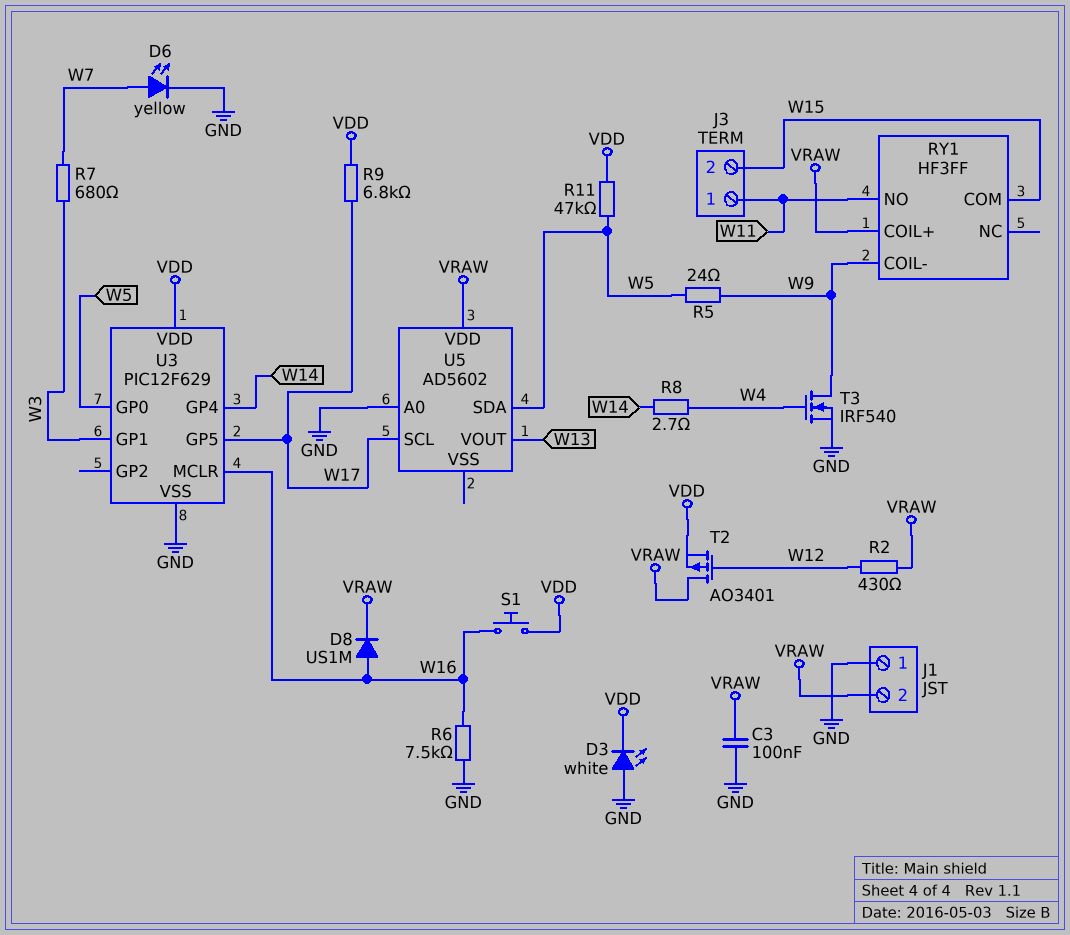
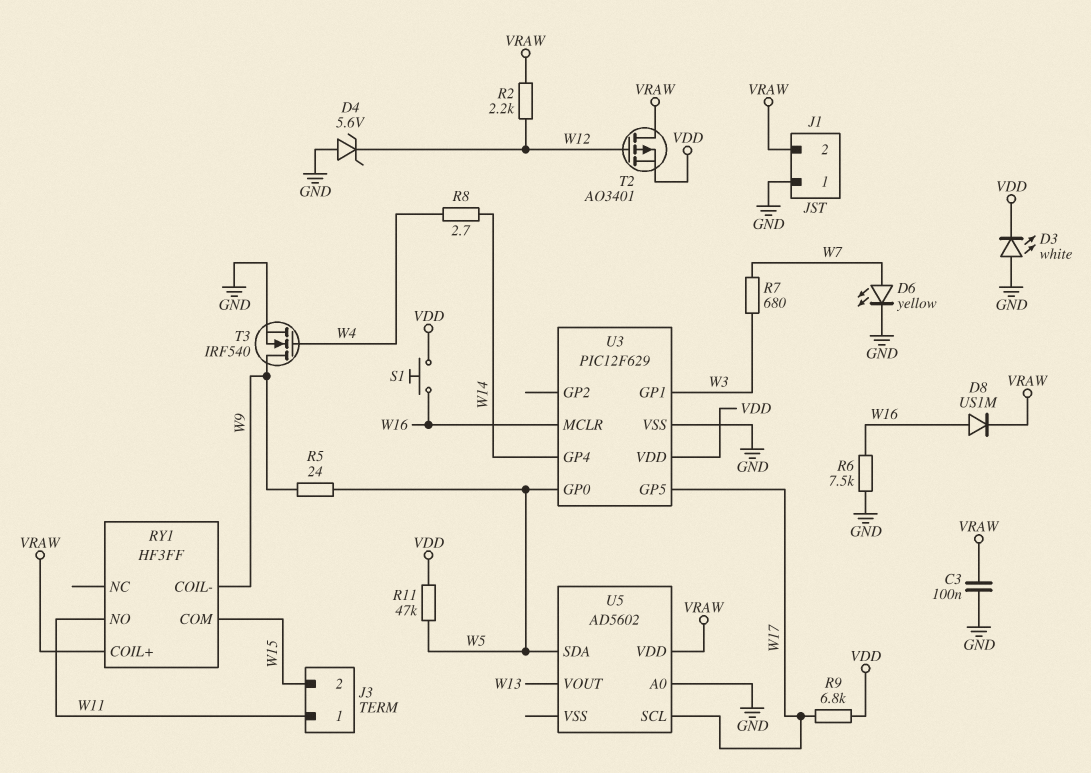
D4: none -> zener 5.6V (A GND, K W12)
R2: 430 (VRAW, W12) -> 2.2k (VRAW, W12)

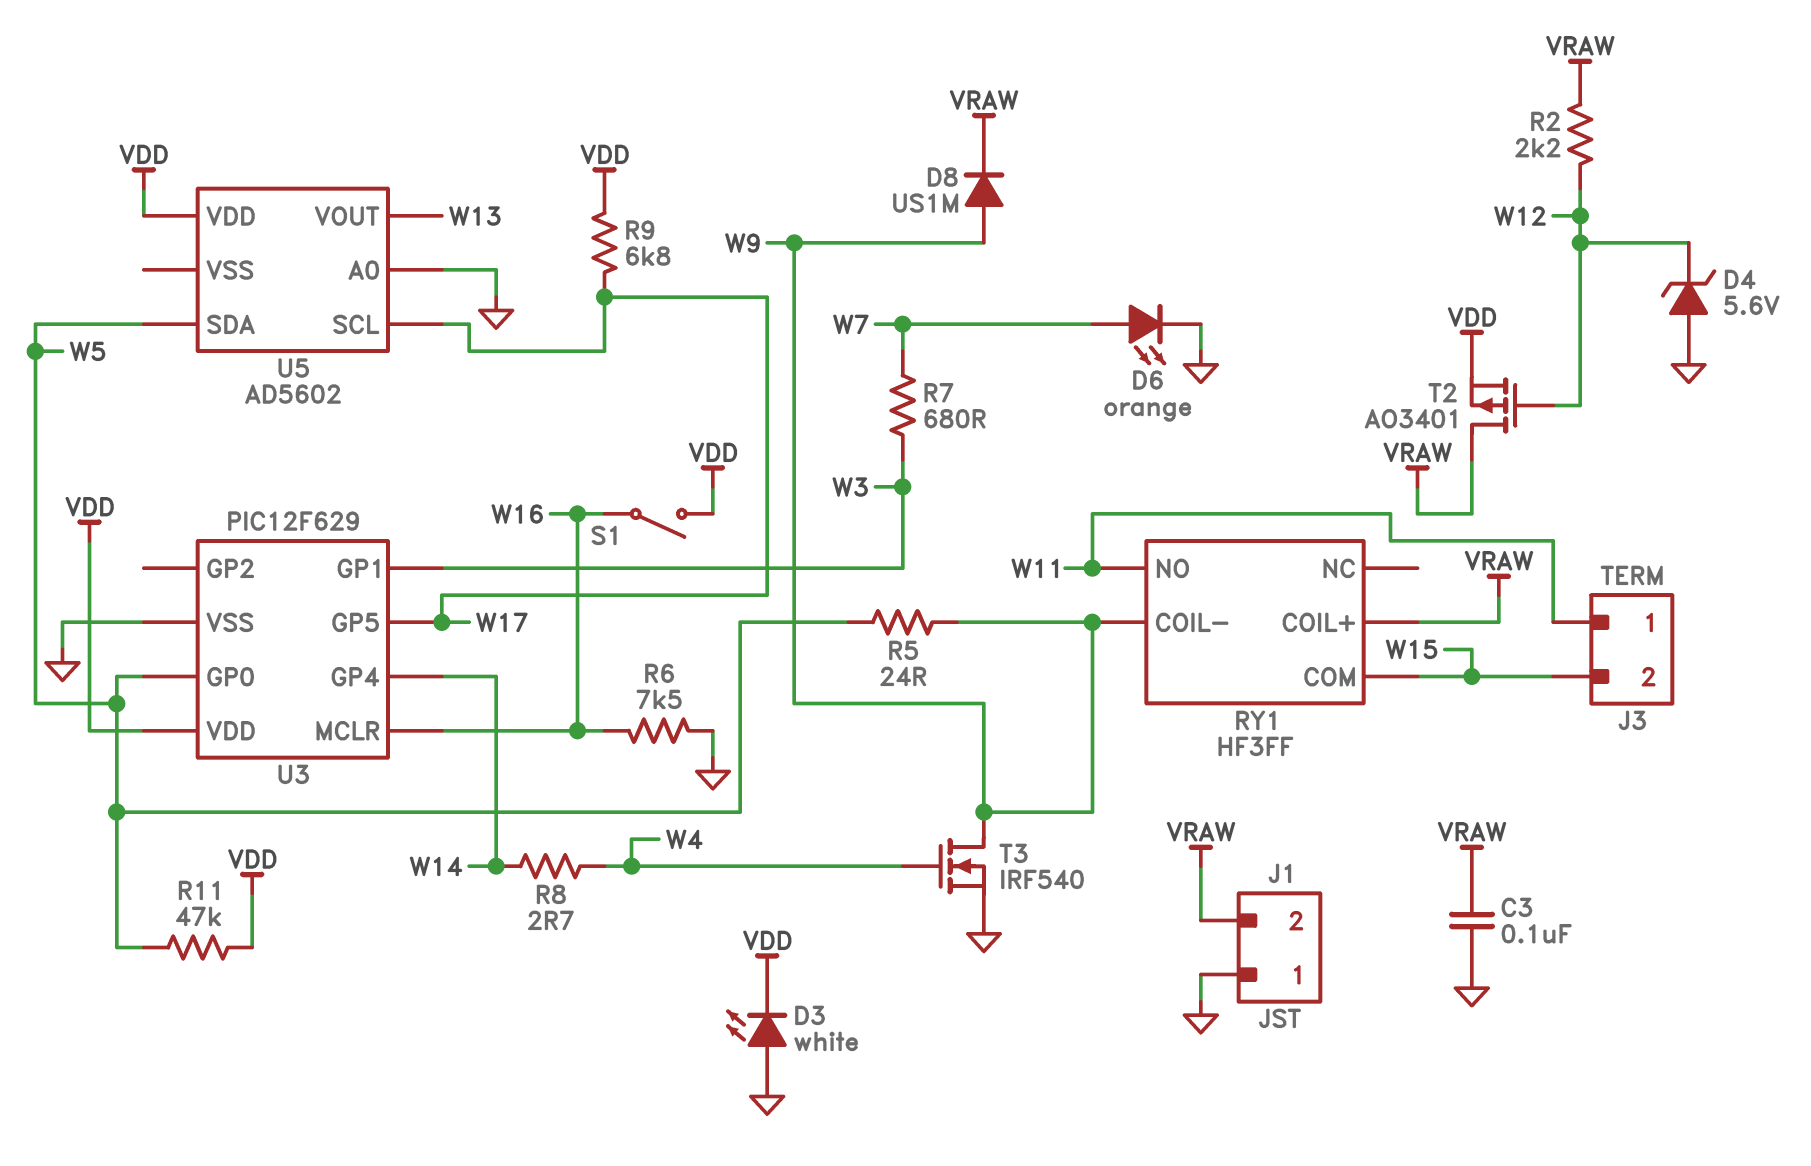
D6: LED yellow (A W7, K GND) -> LED orange (A W7, K GND)
D8: diode US1M (A W16, K VRAW) -> diode US1M (A W9, K VRAW)
S1: button (VDD, W16) -> switch (VDD, W16)
U5 pin VDD: VRAW -> VDD

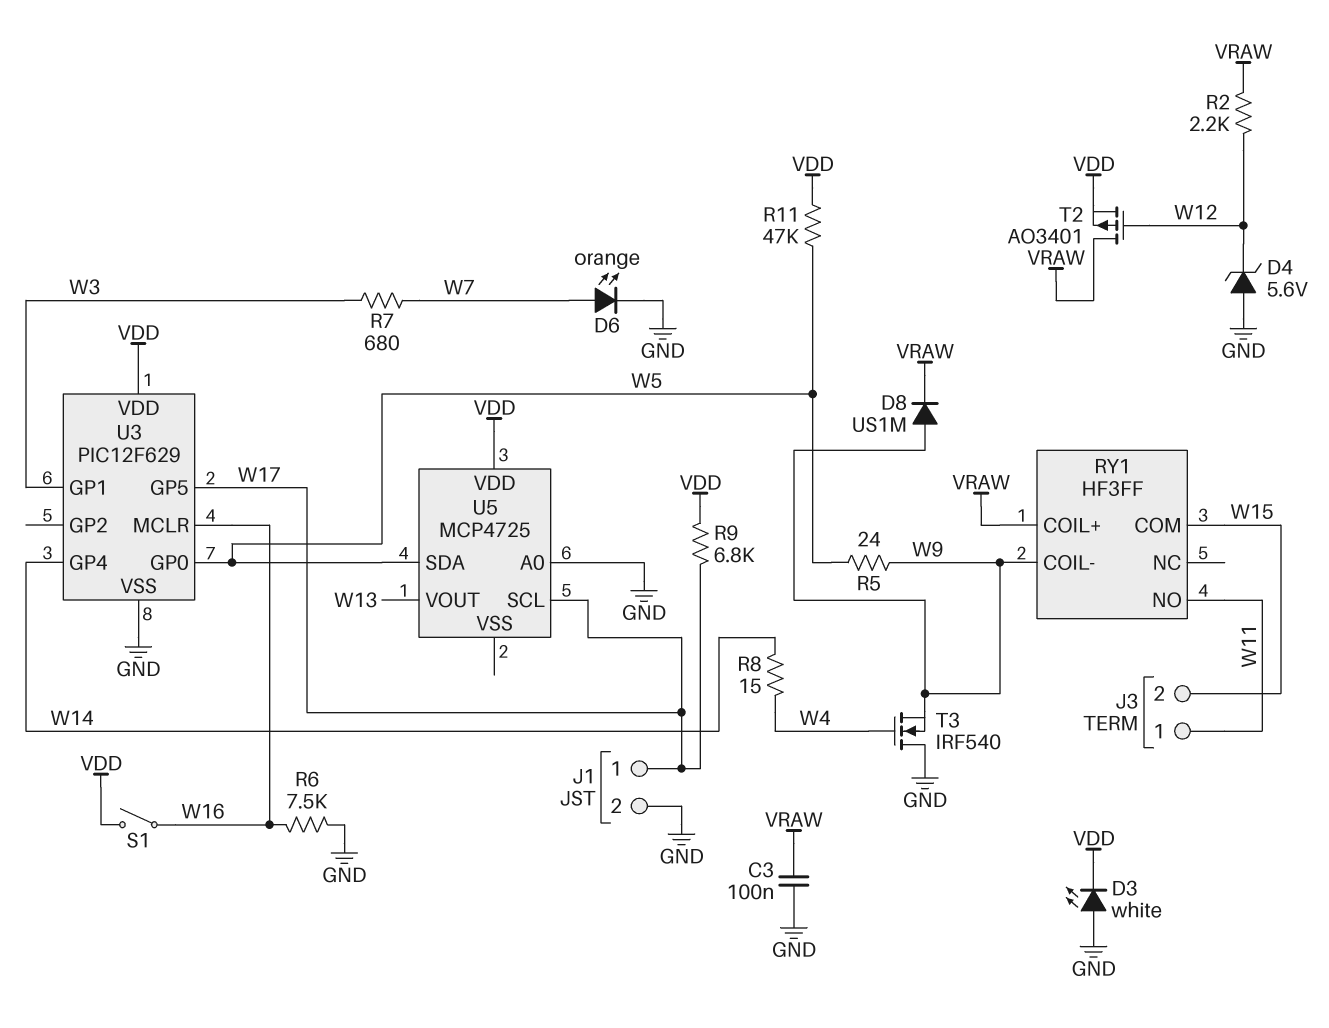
J1 pin 1: GND -> W17
J1 pin 2: VRAW -> GND
R8: 2.7 (W4, W14) -> 15 (W4, W14)
T3: NMOS IRF540 (G W4, D W9, S GND) -> NMOS IRF540 (G W4, D GND, S W9)
U5: AD5602 -> MCP4725

